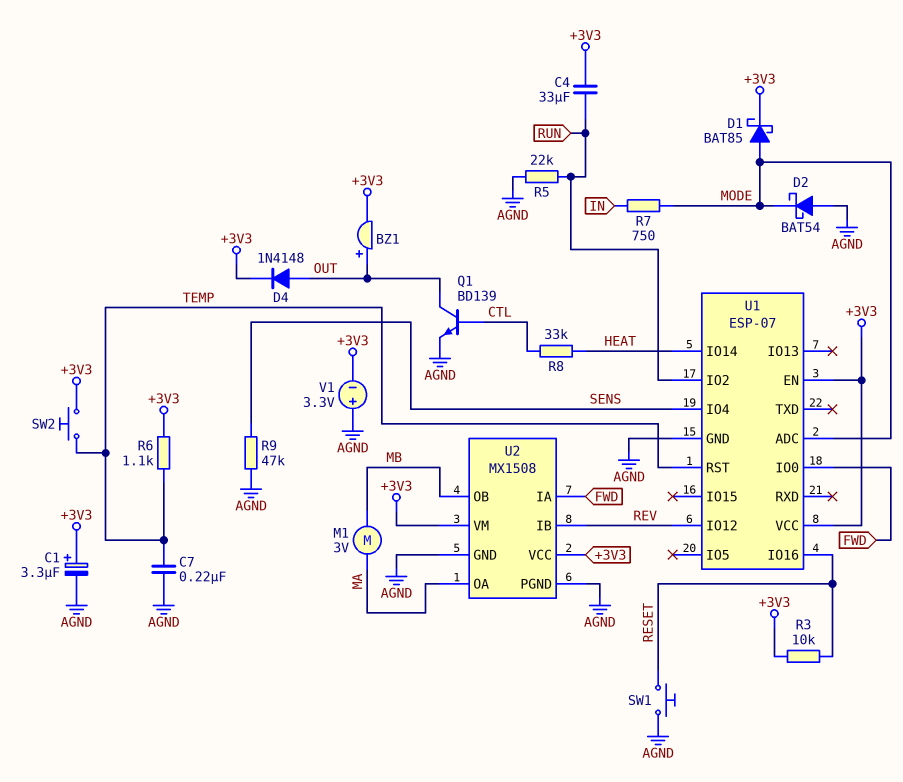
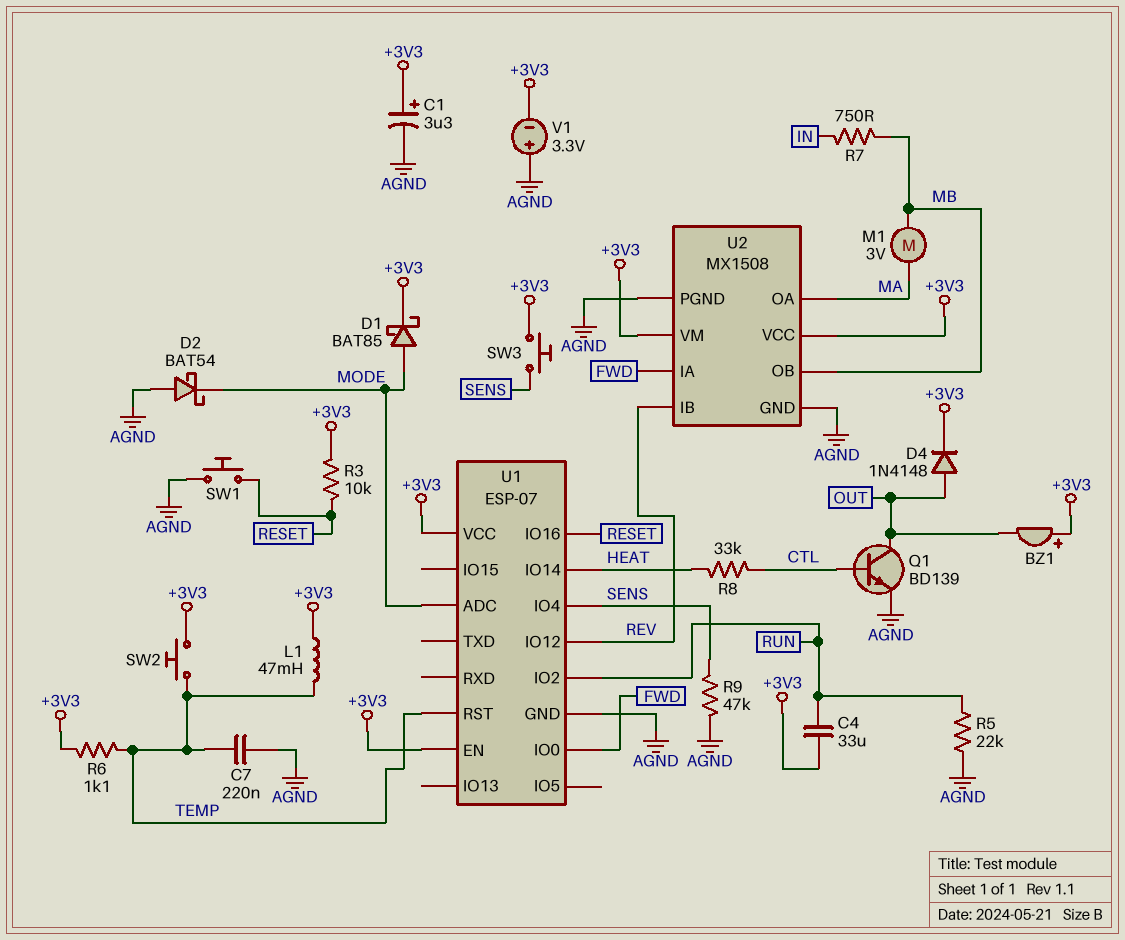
BZ1: buzzer (plus OUT, minus +3V3) -> buzzer (plus +3V3, minus OUT)
L1: none -> 47mH (+3V3, TEMP)
R7: 750 (IN, MODE) -> 750 (IN, MB)
SW3: none -> button (+3V3, SENS)

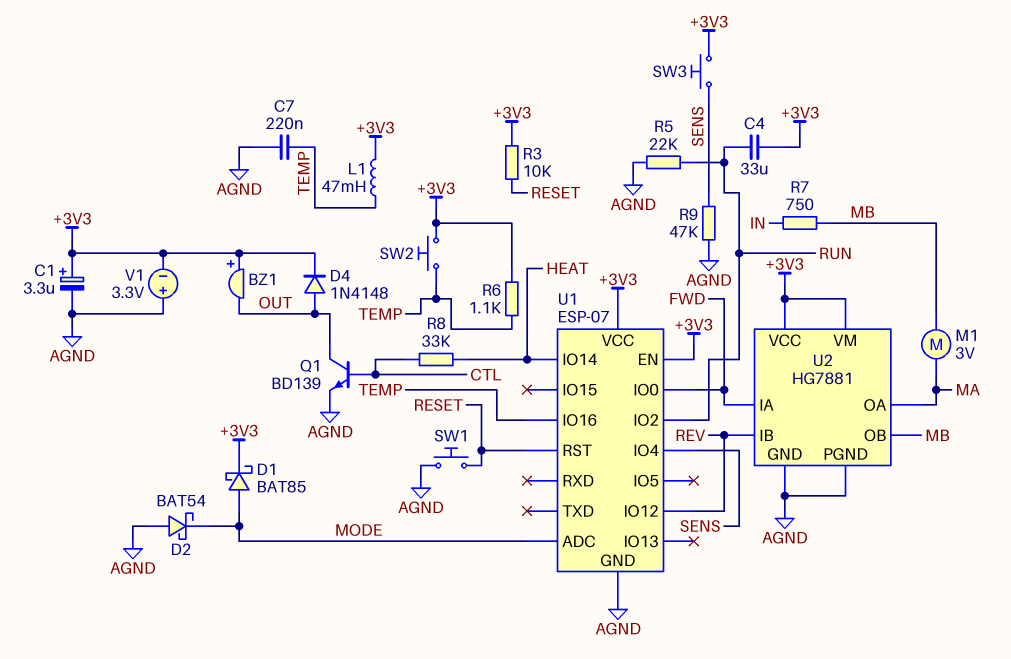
U1 pin IO16: RESET -> TEMP
U1 pin RST: TEMP -> RESET
U2: MX1508 -> HG7881

